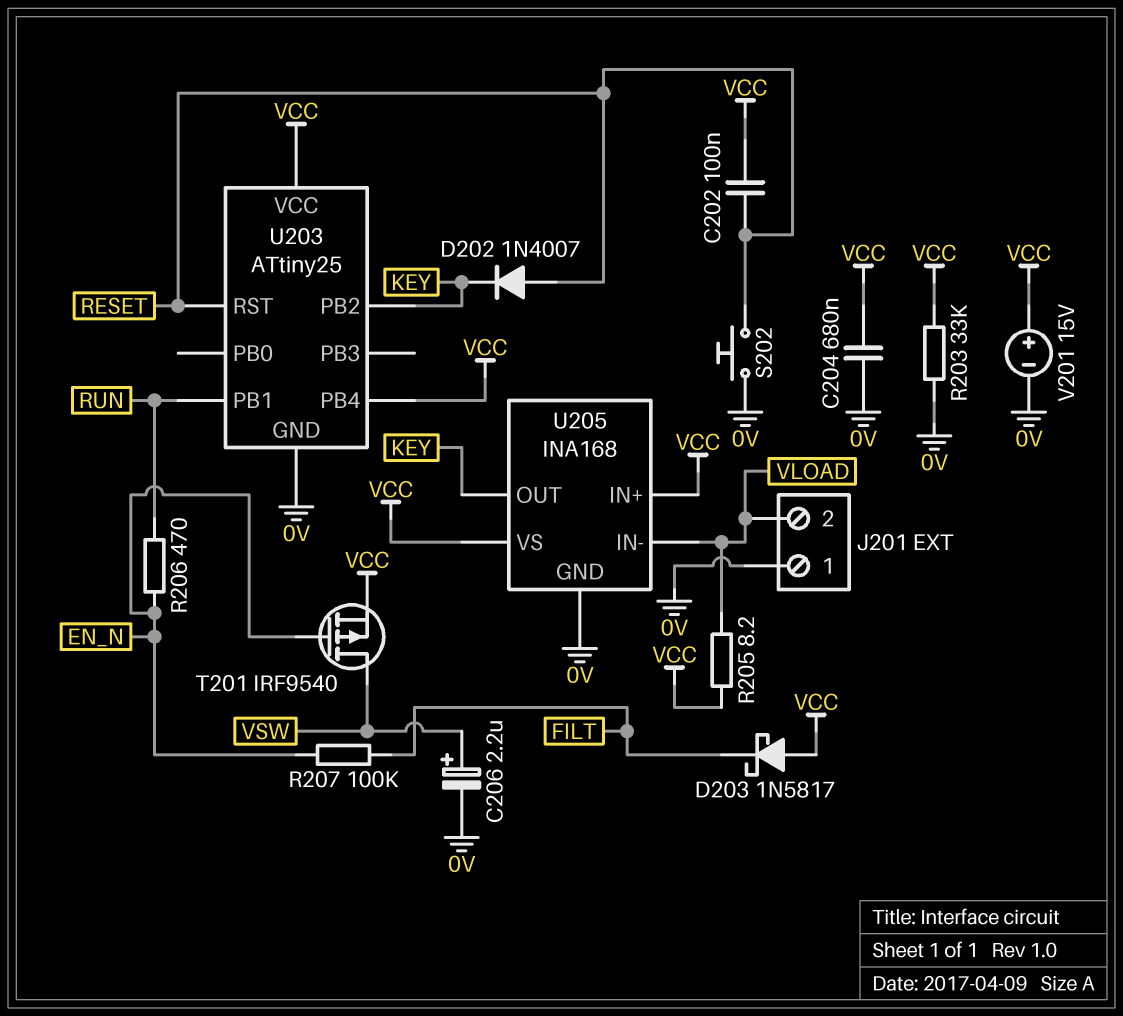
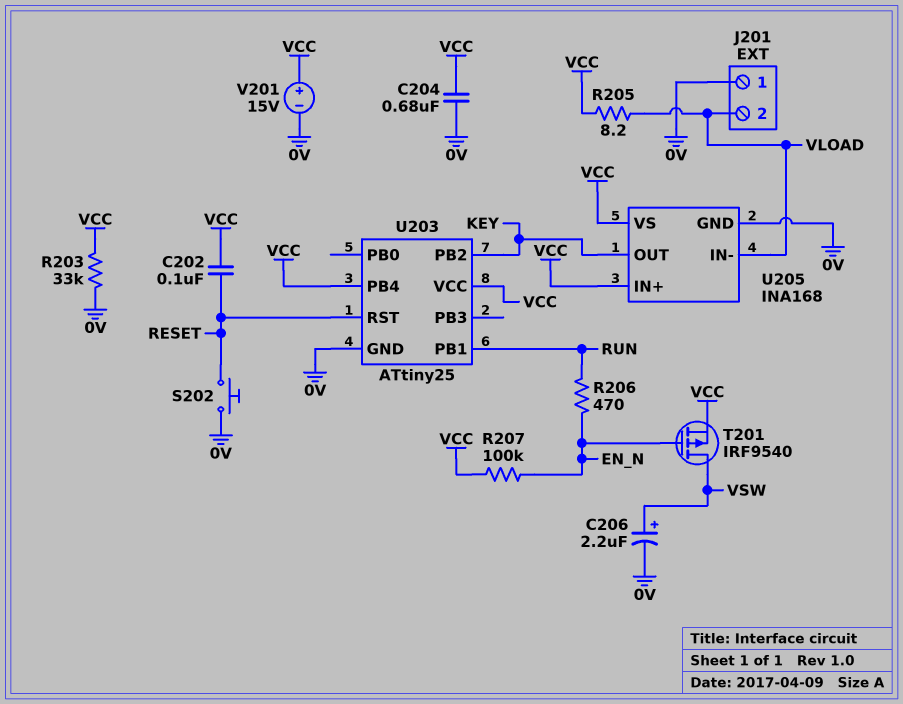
D202: diode 1N4007 (A RESET, K KEY) -> none
D203: schottky 1N5817 (A VCC, K FILT) -> none
R207: 100k (EN_N, FILT) -> 100k (EN_N, VCC)

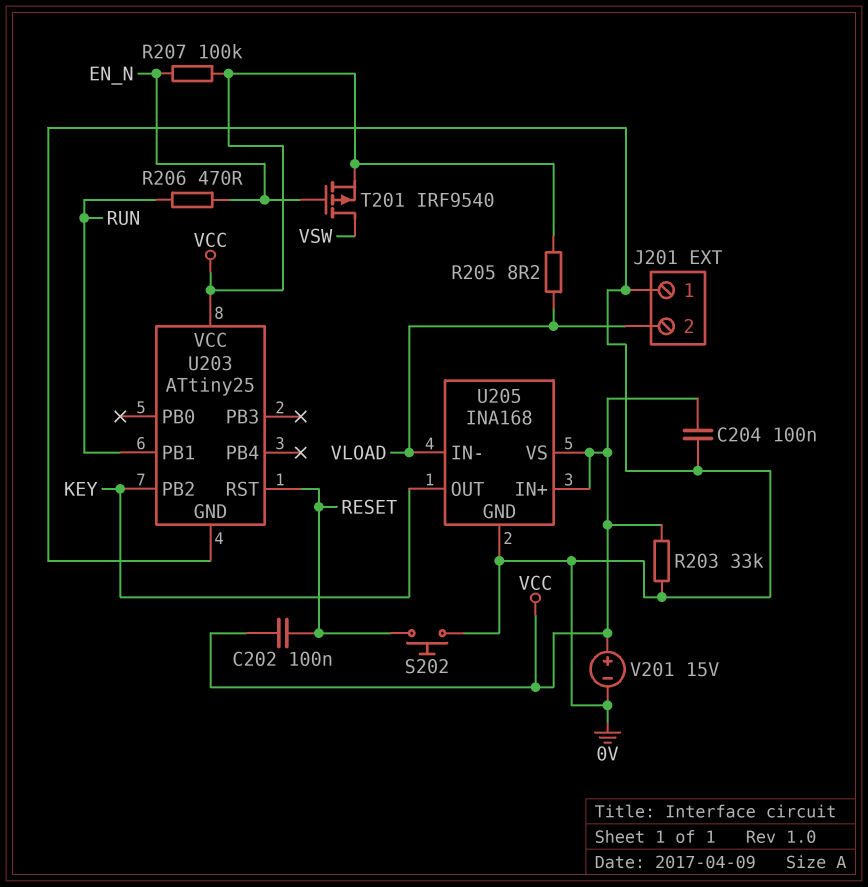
C204: 680nF (0V, VCC) -> 100nF (0V, VCC)
C206: 2.2uF (plus VSW, minus 0V) -> none
U203 pin PB4: VCC -> none

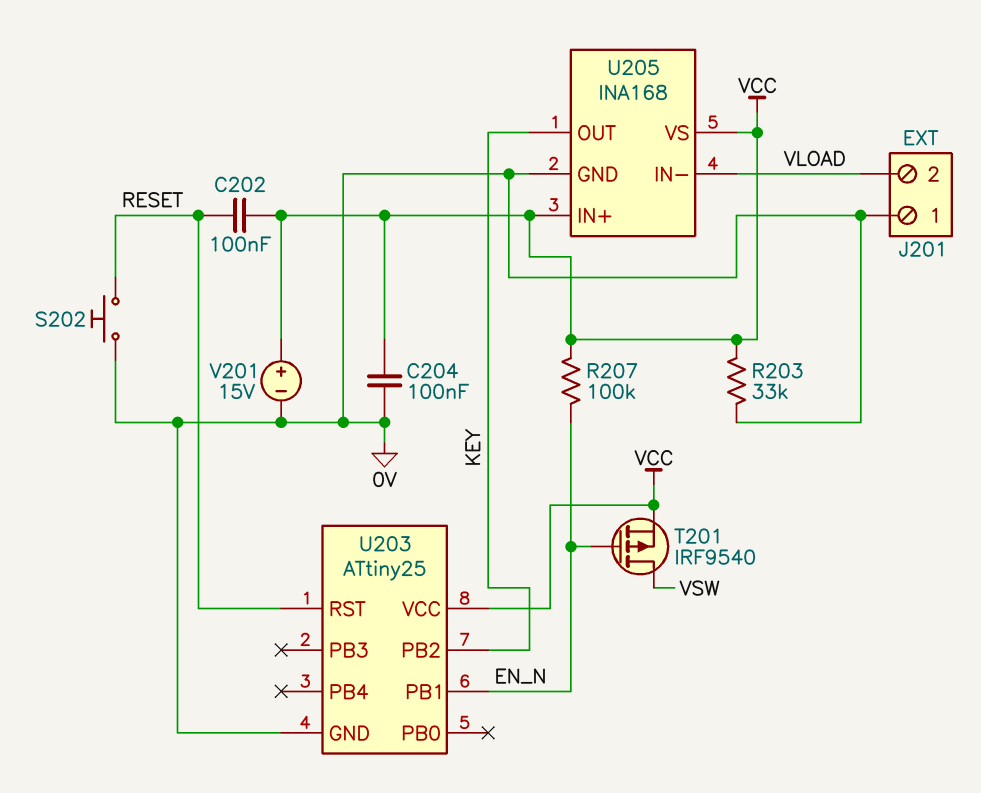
R205: 8.2 (VCC, VLOAD) -> none
R206: 470 (EN_N, RUN) -> none
U203 pin PB1: RUN -> EN_N

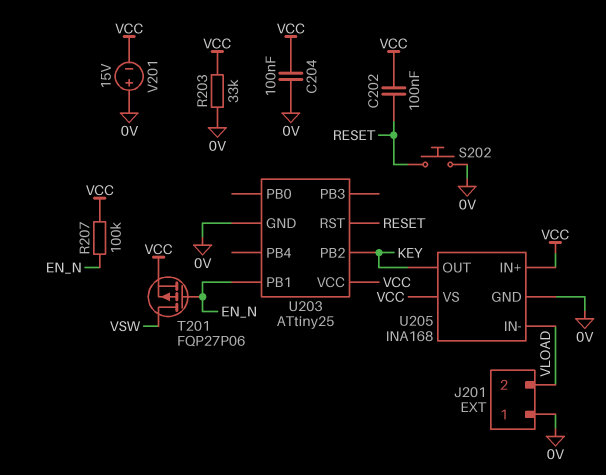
T201: PMOS IRF9540 (G EN_N, D VSW, S VCC) -> PMOS FQP27P06 (G EN_N, D VSW, S VCC)
V201: 15V (plus VCC, minus 0V) -> 15V (plus 0V, minus VCC)

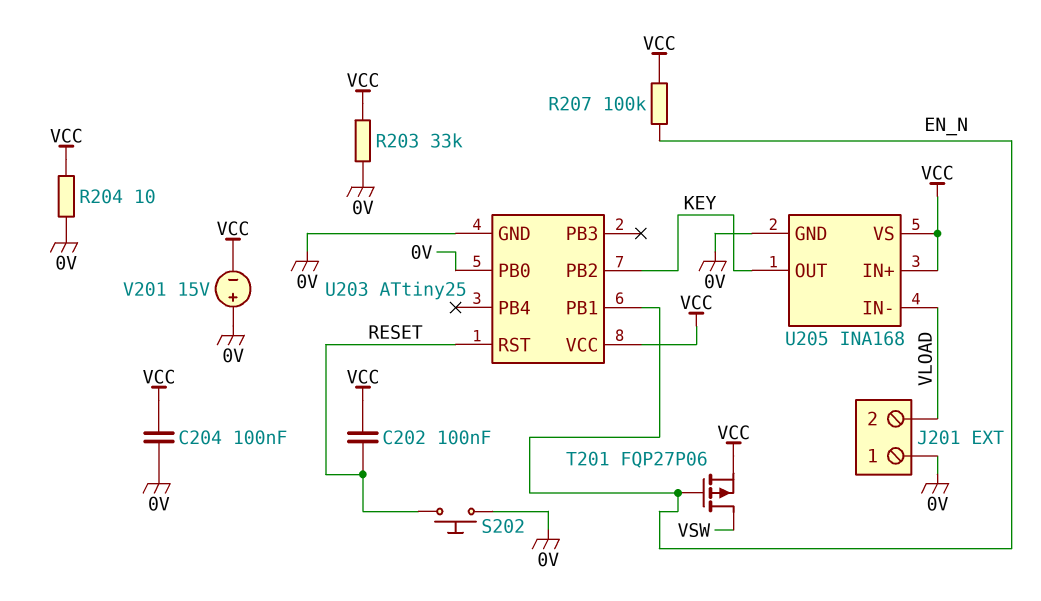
R204: none -> 10 (0V, VCC)
U203 pin PB0: none -> 0V

